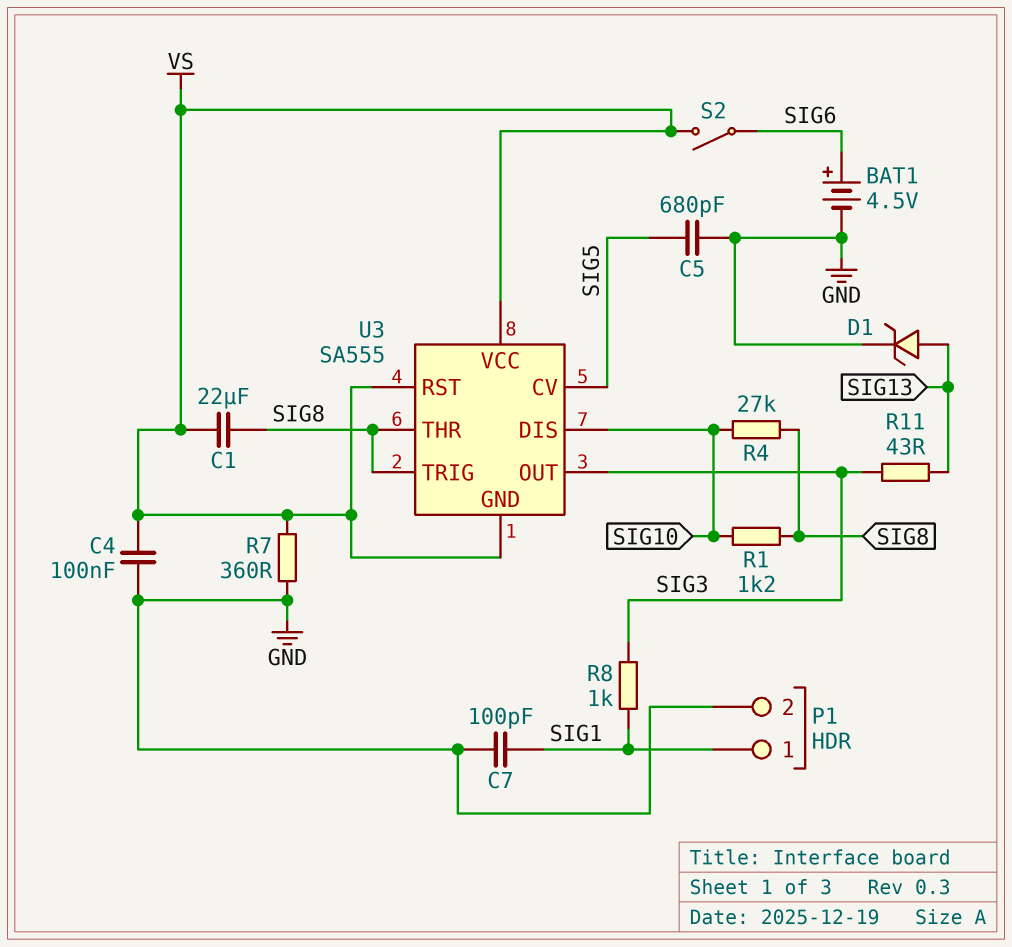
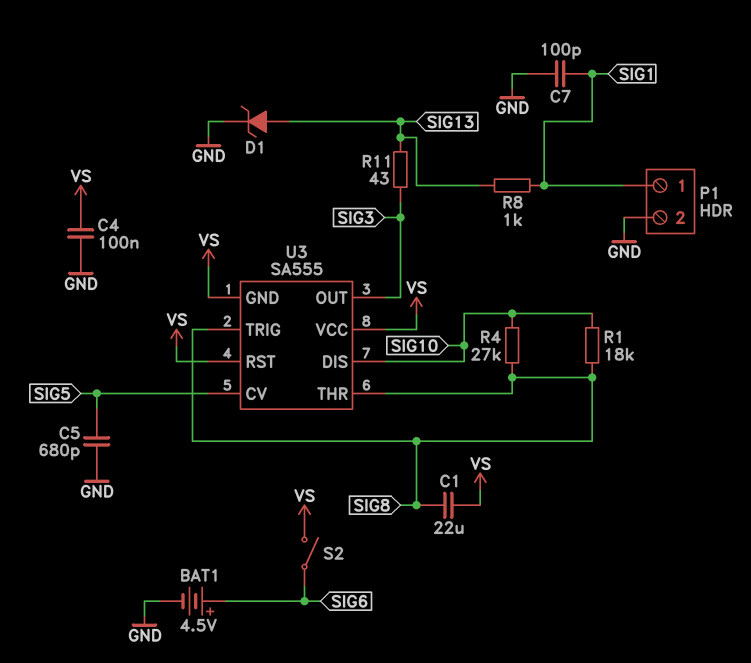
R1: 1.2k (SIG8, SIG10) -> 18k (SIG8, SIG10)
R7: 360 (GND, VS) -> none
R8: 1k (SIG1, SIG3) -> 1k (SIG1, SIG13)

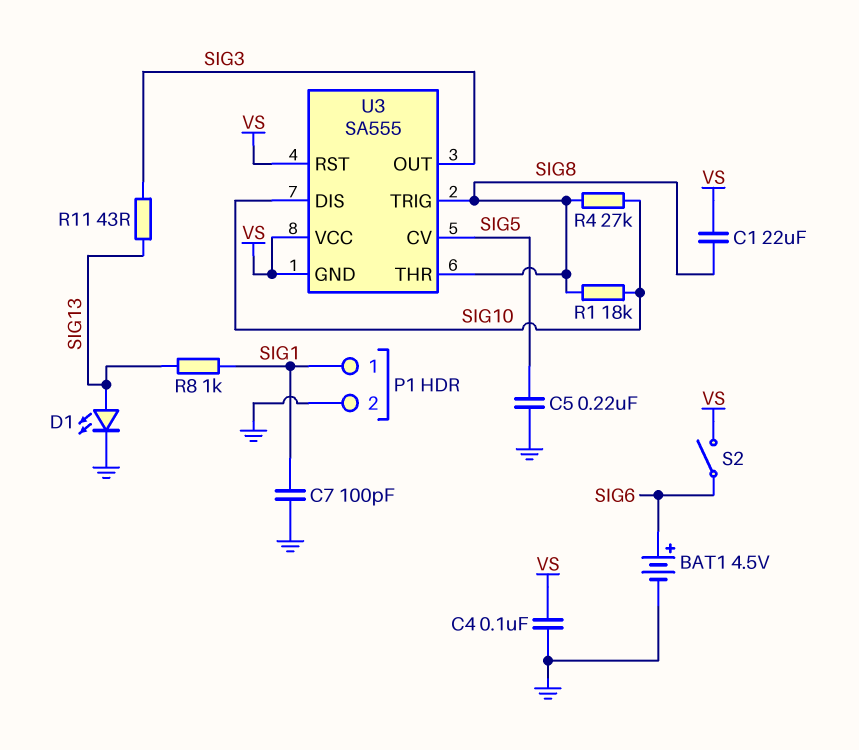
C5: 680pF (GND, SIG5) -> 220nF (GND, SIG5)
D1: zener (A SIG13, K GND) -> LED (A SIG13, K GND)

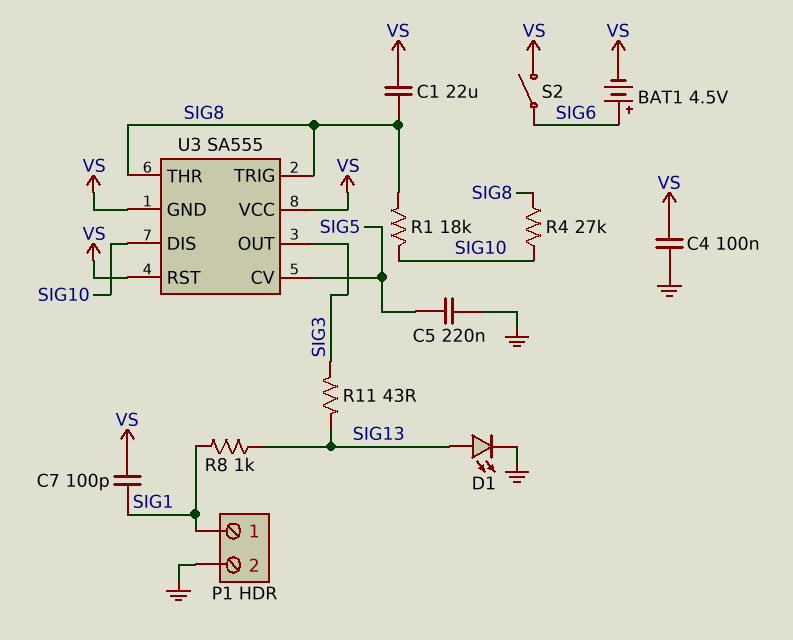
BAT1: 4.5V (plus SIG6, minus GND) -> 4.5V (plus SIG6, minus VS)
C7: 100pF (GND, SIG1) -> 100pF (SIG1, VS)

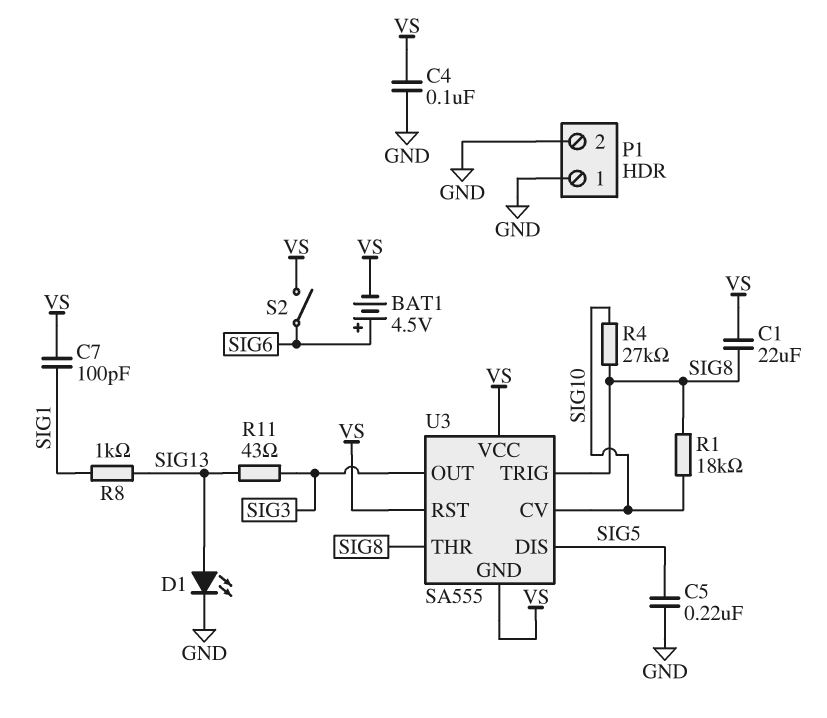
P1 pin 1: SIG1 -> GND
U3 pin CV: SIG5 -> SIG10
U3 pin DIS: SIG10 -> SIG5

